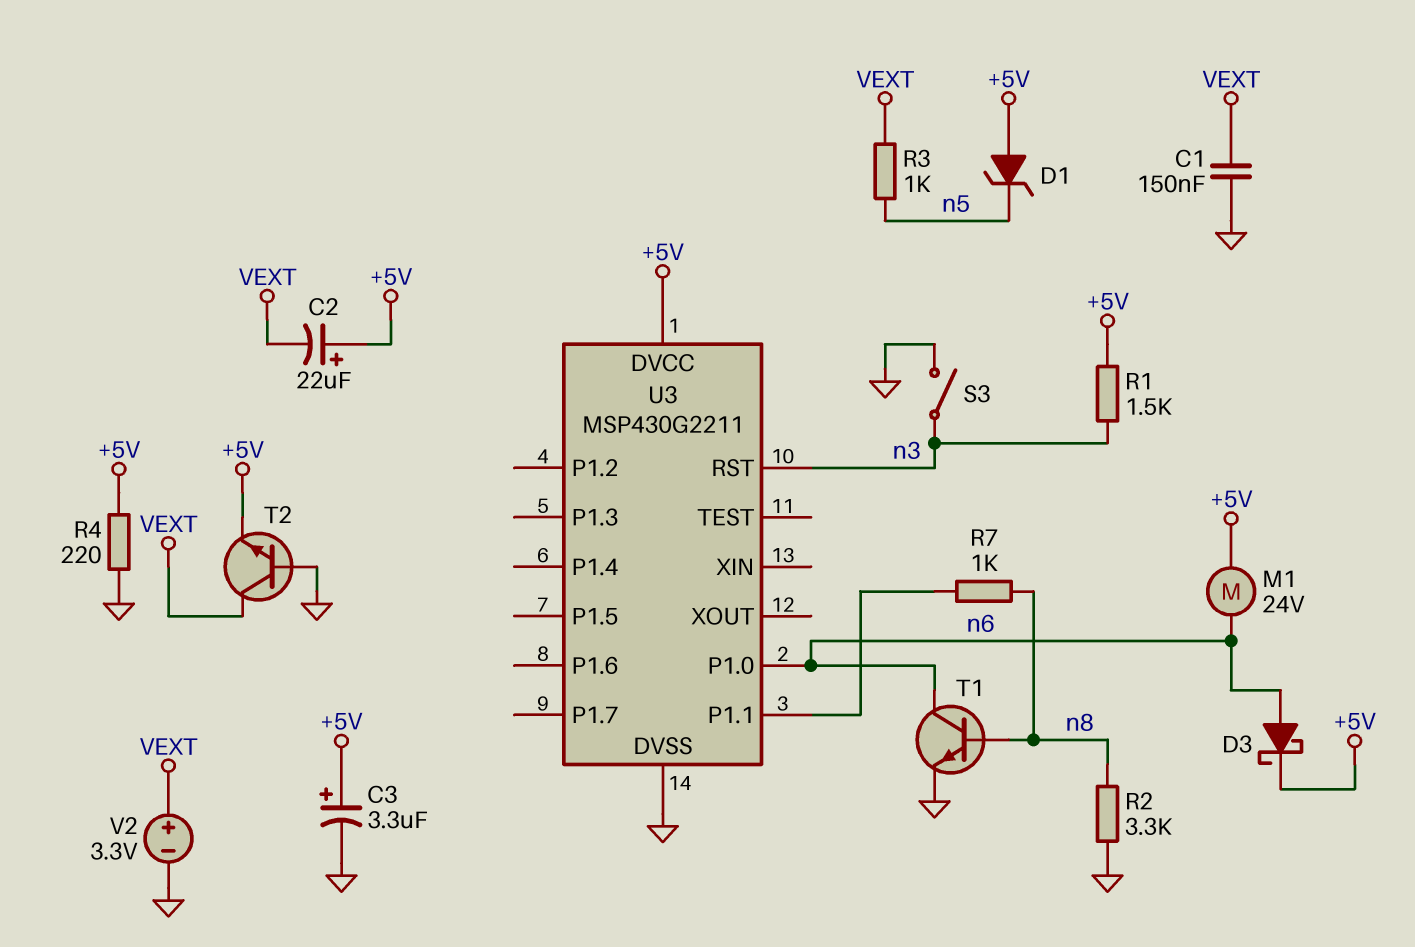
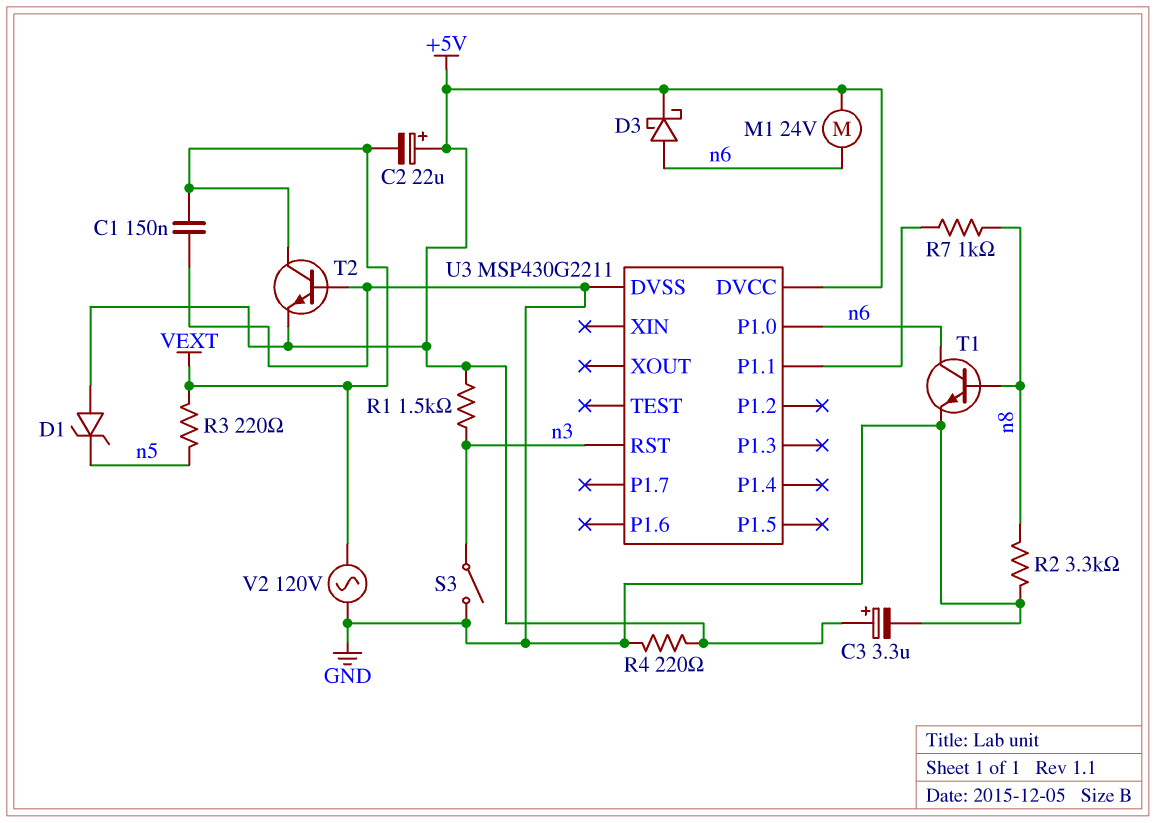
R3: 1k (VEXT, n5) -> 220 (VEXT, n5)
V2: 3.3V (plus VEXT, minus GND) -> AC 120V (GND, VEXT)

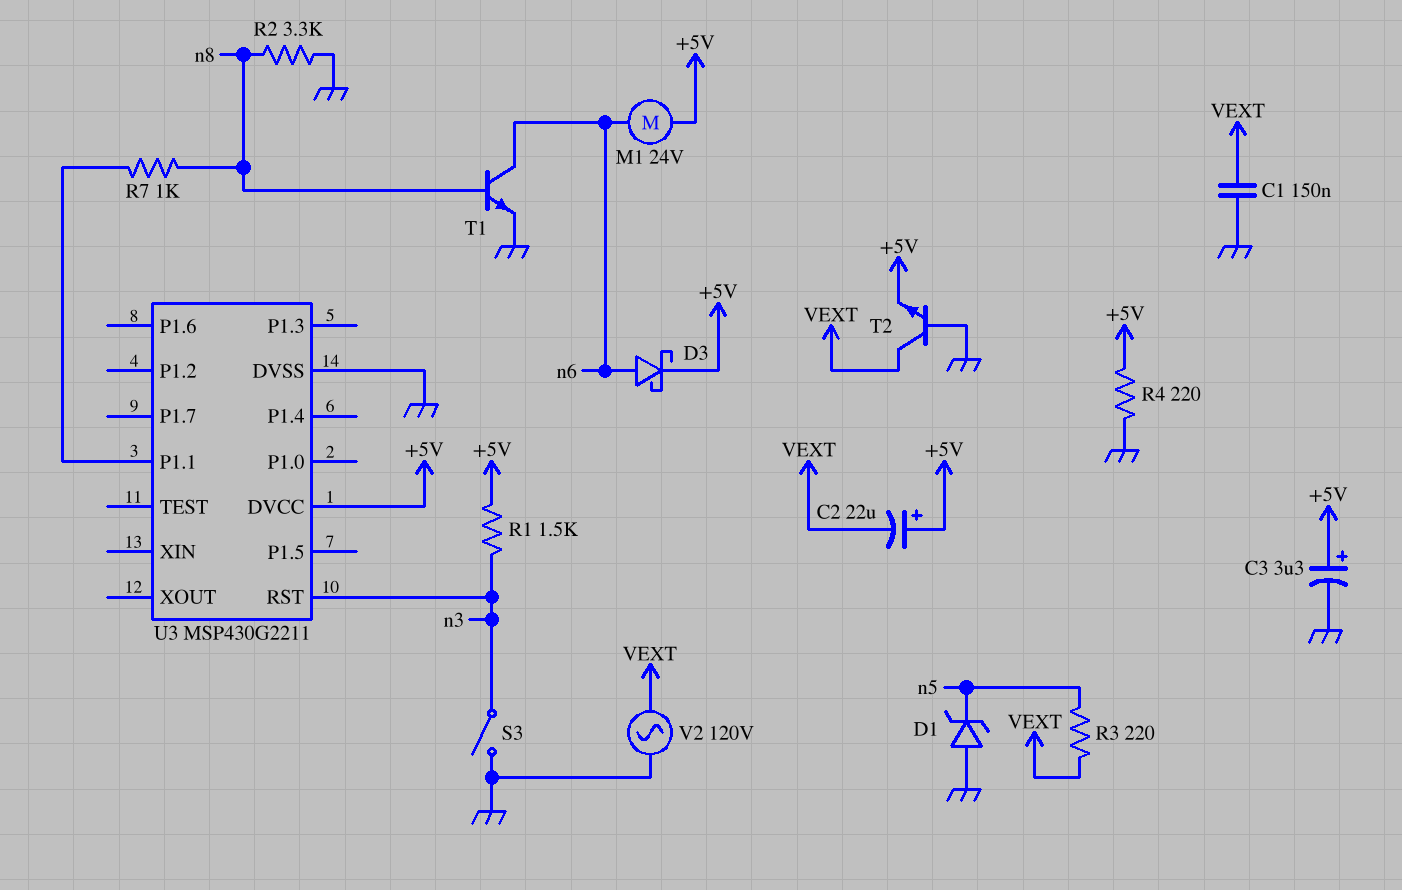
D1: zener (A +5V, K n5) -> zener (A GND, K n5)
U3 pin P1.0: n6 -> none

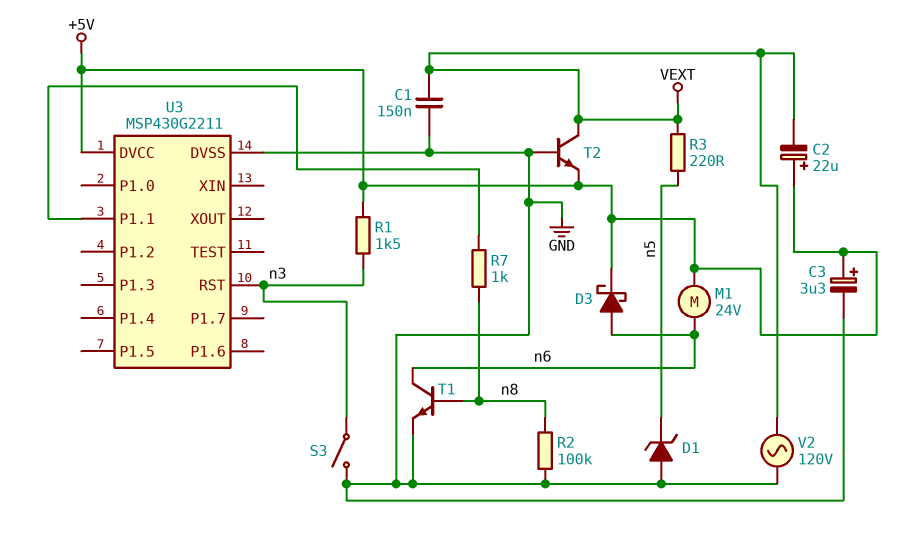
R2: 3.3k (GND, n8) -> 100k (GND, n8)
R4: 220 (+5V, GND) -> none

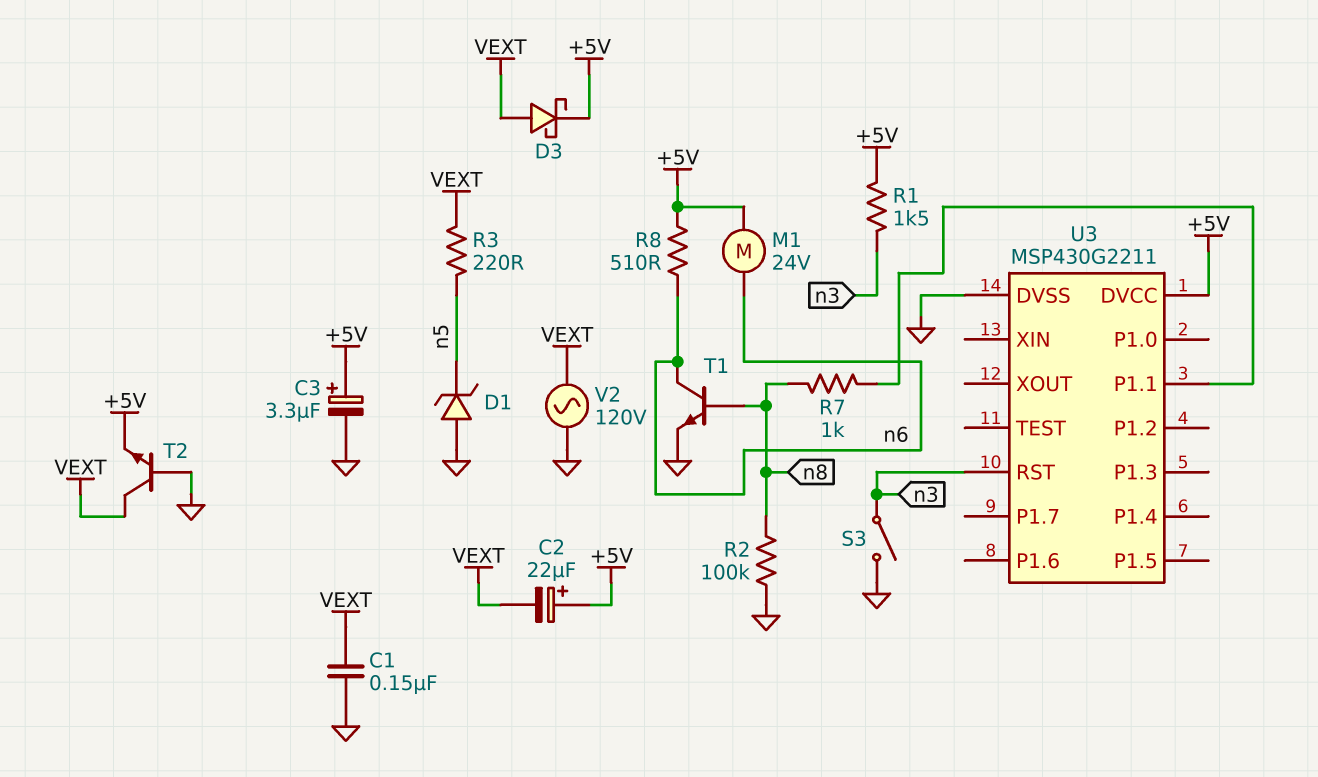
D3: schottky (A n6, K +5V) -> schottky (A VEXT, K +5V)
R8: none -> 510 (+5V, n6)

